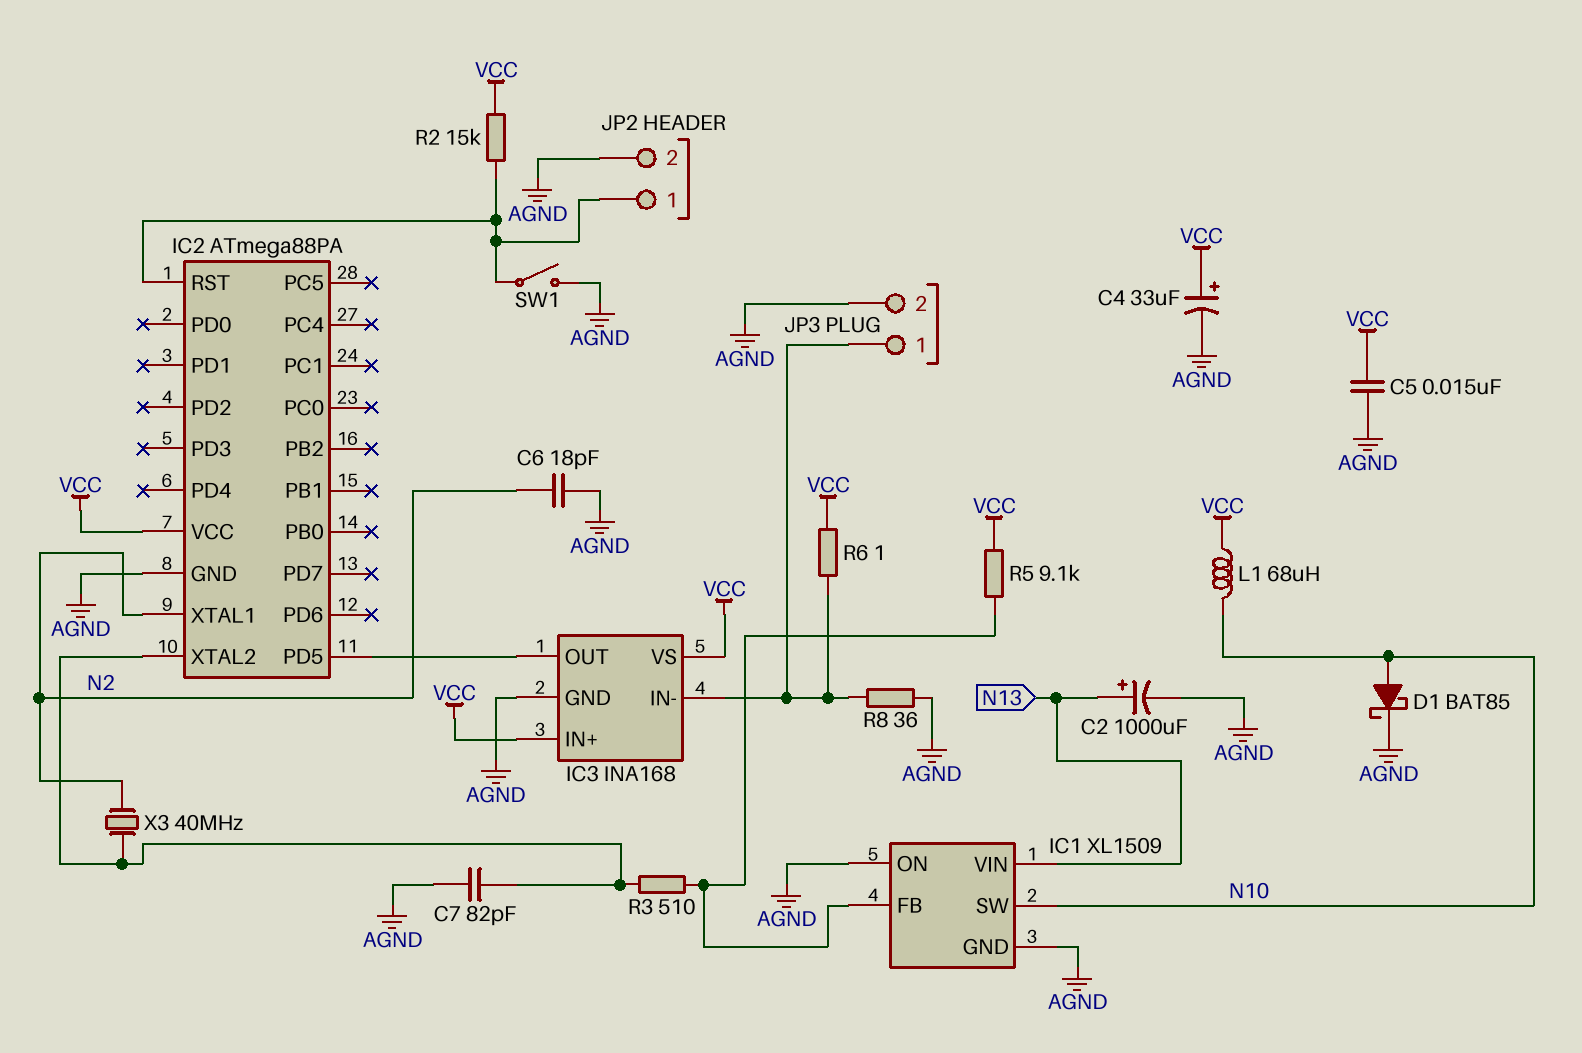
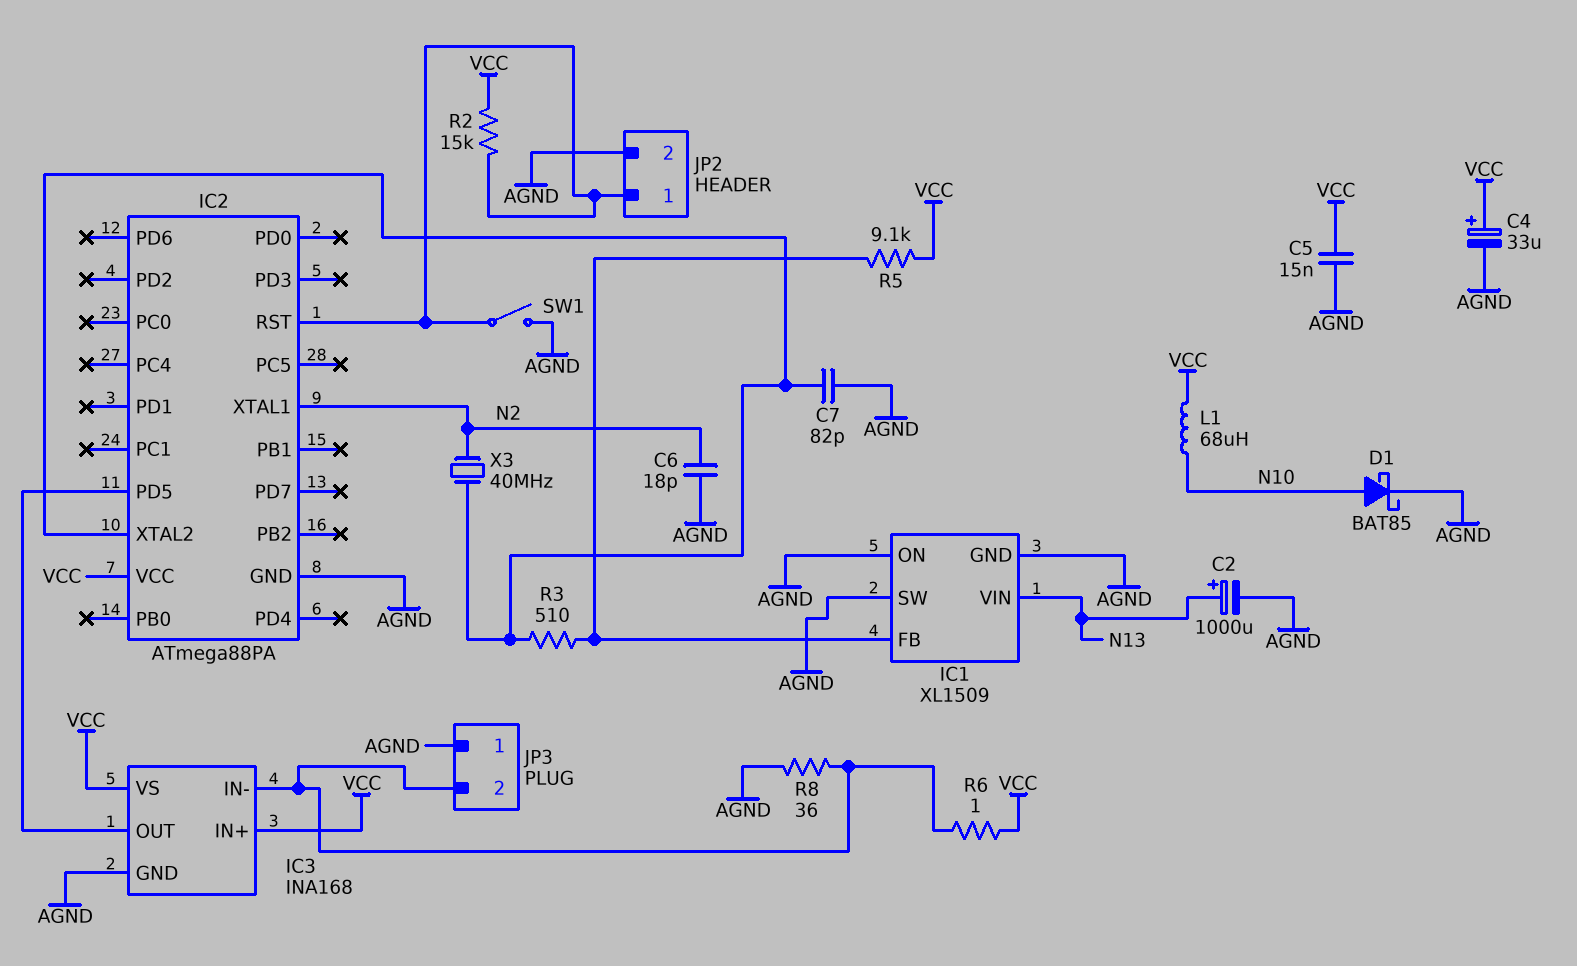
IC1 pin SW: N10 -> AGND
JP3 pin 1: IC3/IN- -> AGND
JP3 pin 2: AGND -> IC3/IN-

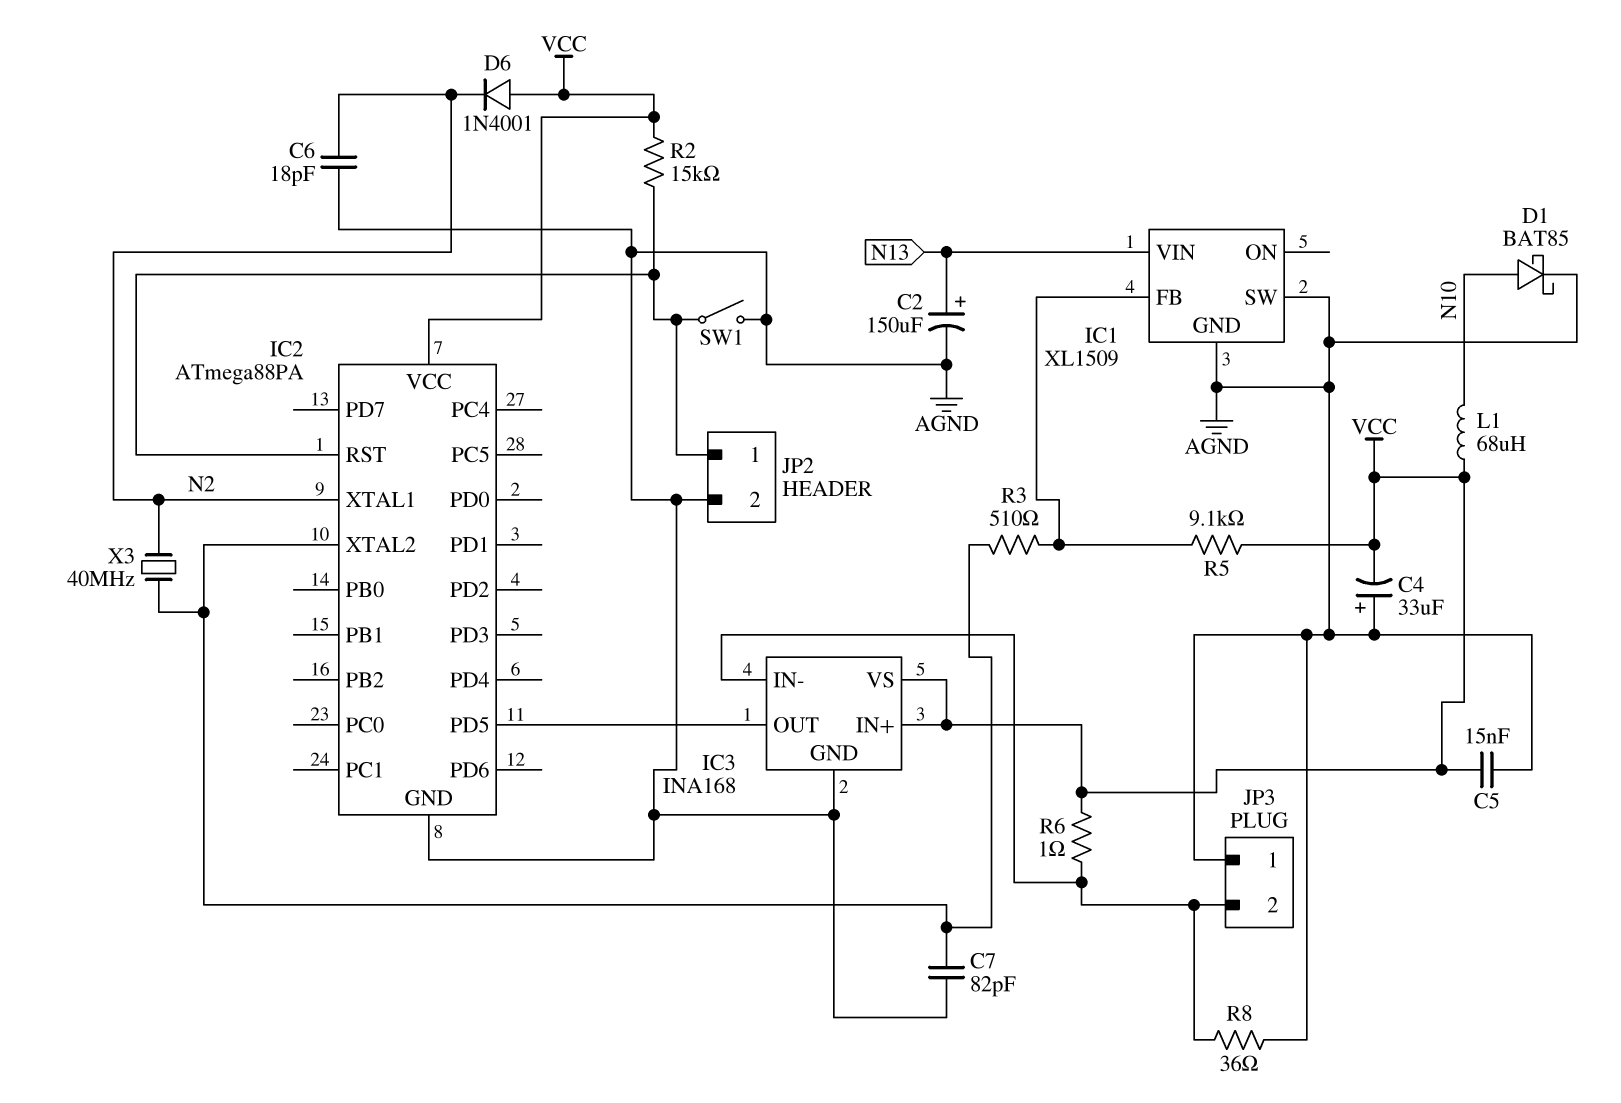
C2: 1000uF (plus N13, minus AGND) -> 150uF (plus N13, minus AGND)
C4: 33uF (plus VCC, minus AGND) -> 33uF (plus AGND, minus VCC)
D6: none -> diode 1N4001 (A VCC, K N2)
IC1 pin ON: AGND -> none

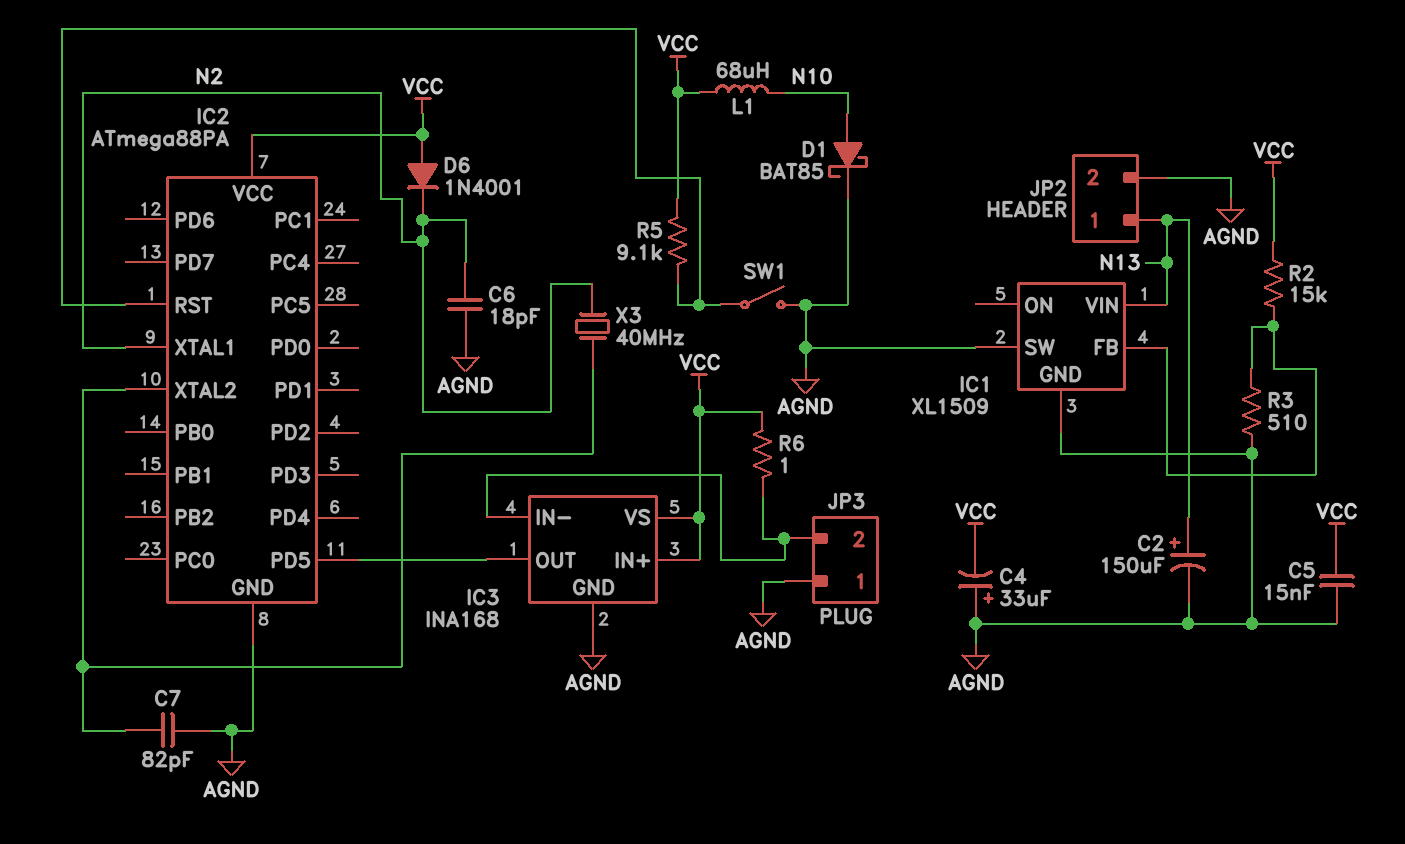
JP2 pin 1: IC2/RST -> N13
R2: 15k (IC2/RST, VCC) -> 15k (IC1/FB, VCC)
R3: 510 (IC1/FB, IC2/XTAL2) -> 510 (AGND, IC1/FB)
R5: 9.1k (IC1/FB, VCC) -> 9.1k (IC2/RST, VCC)
R8: 36 (AGND, IC3/IN-) -> none

